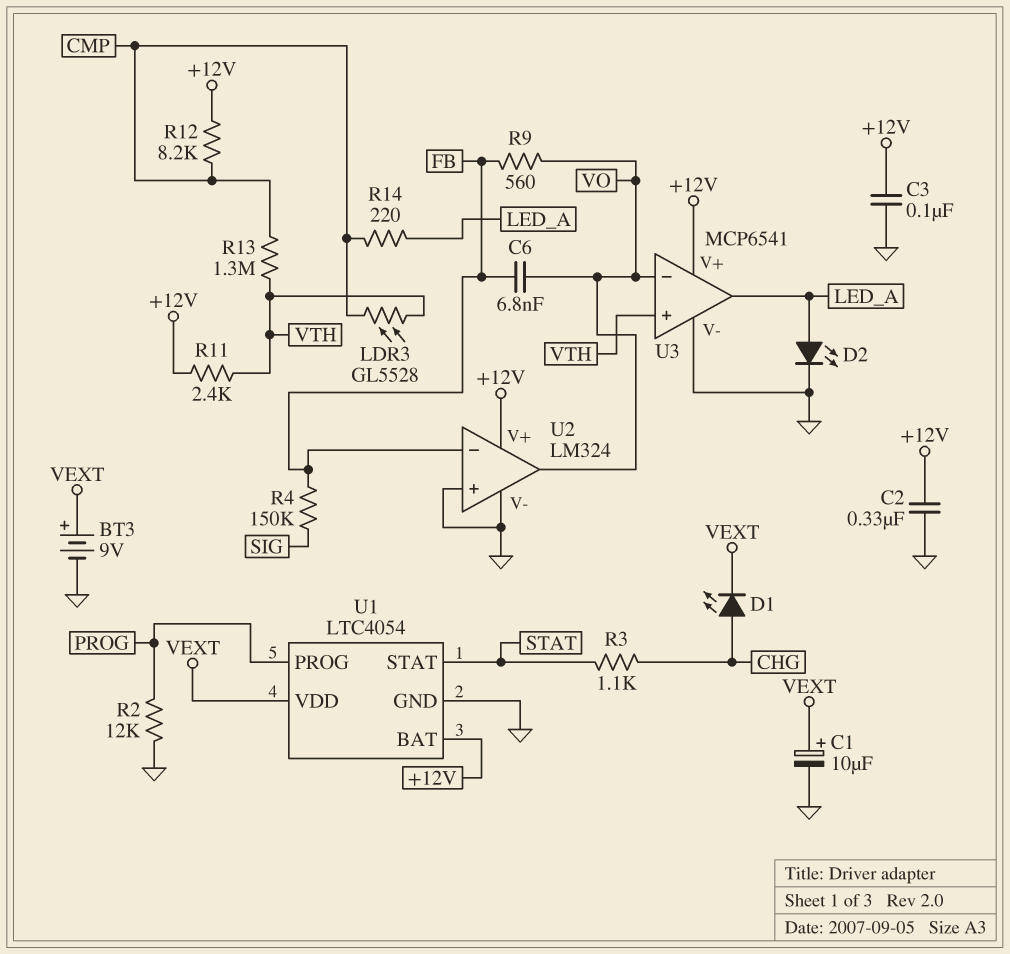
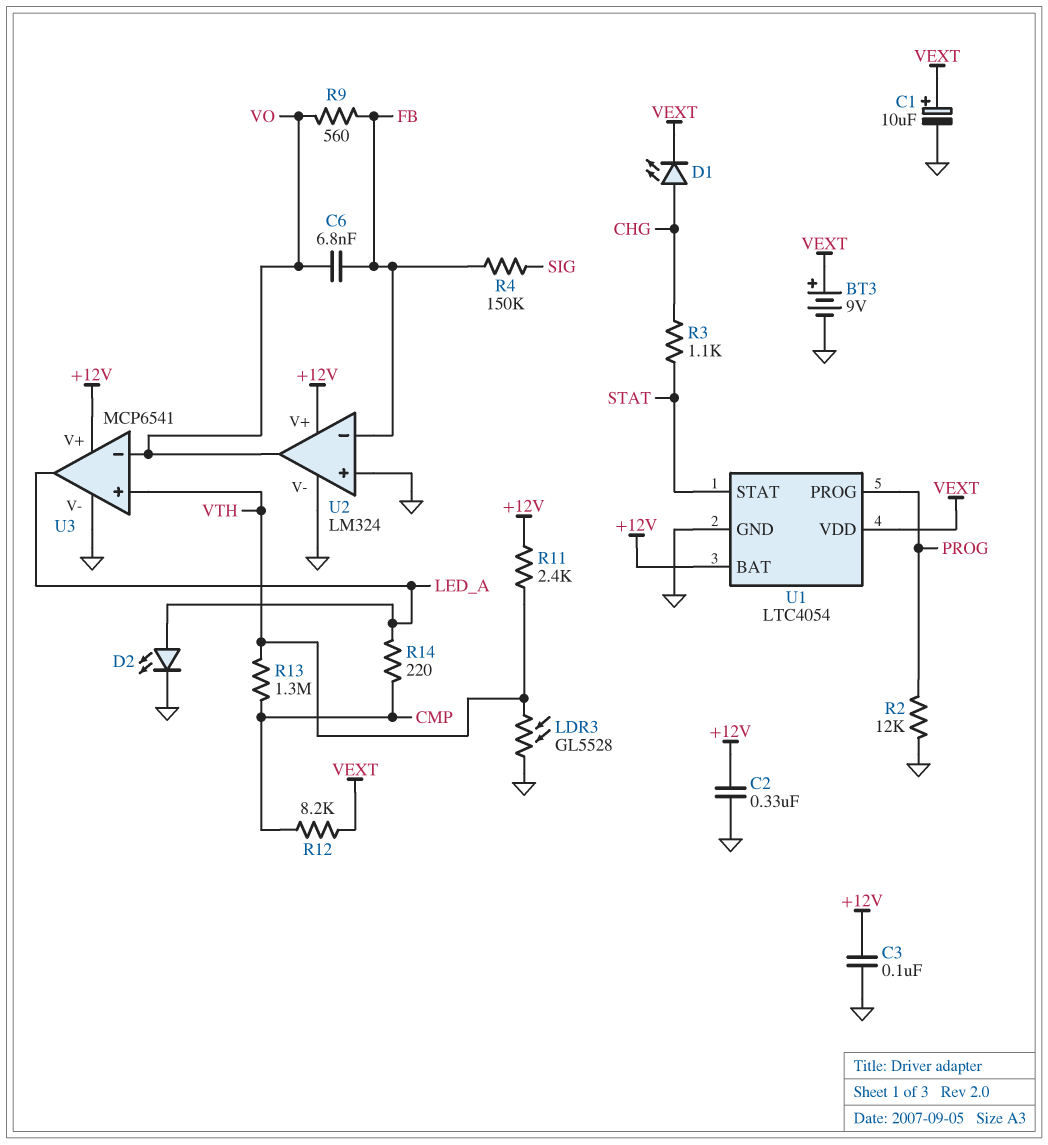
LDR3: GL5528 (CMP, VTH) -> GL5528 (GND, VTH)
R12: 8.2k (+12V, CMP) -> 8.2k (CMP, VEXT)

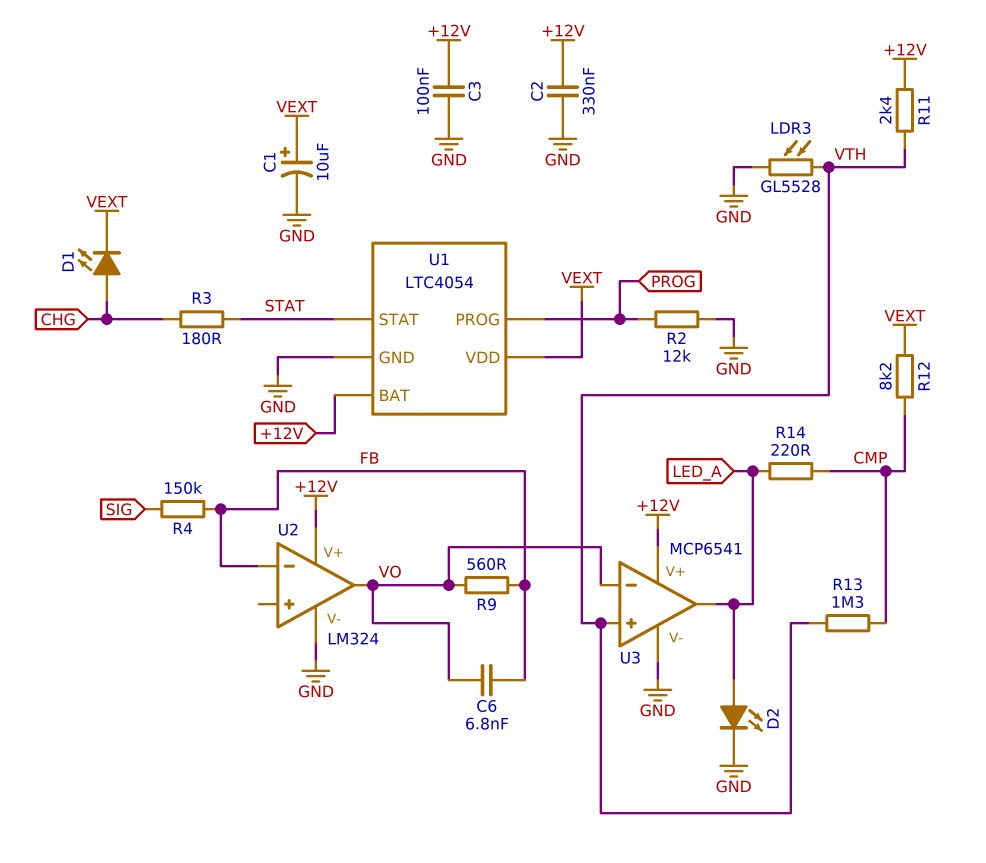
BT3: 9V (plus VEXT, minus GND) -> none
R3: 1.1k (CHG, STAT) -> 180 (CHG, STAT)
U2 pin in+: GND -> none

